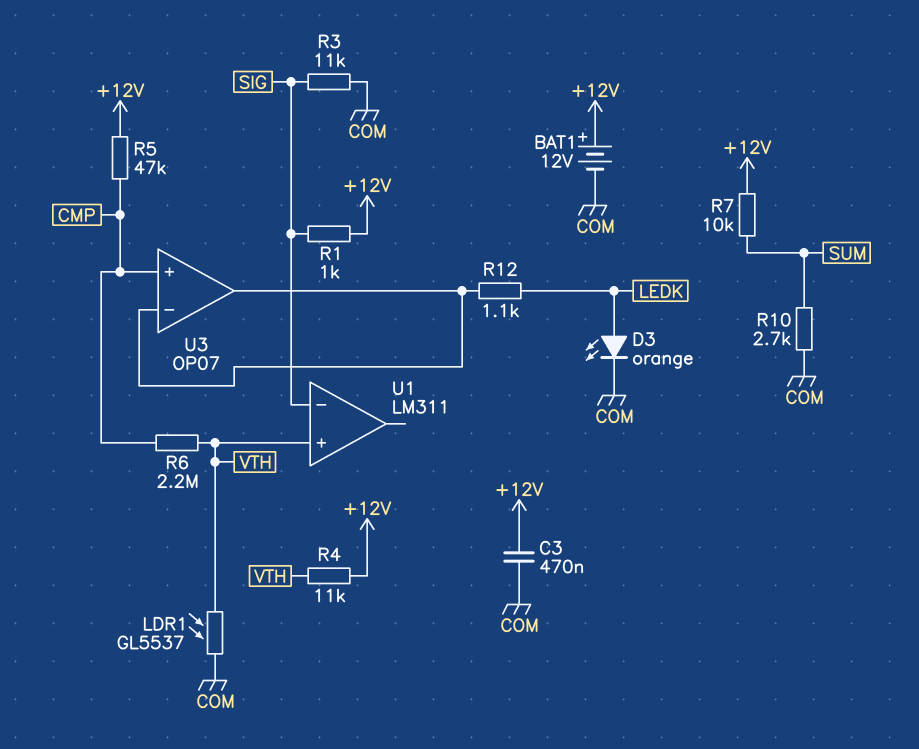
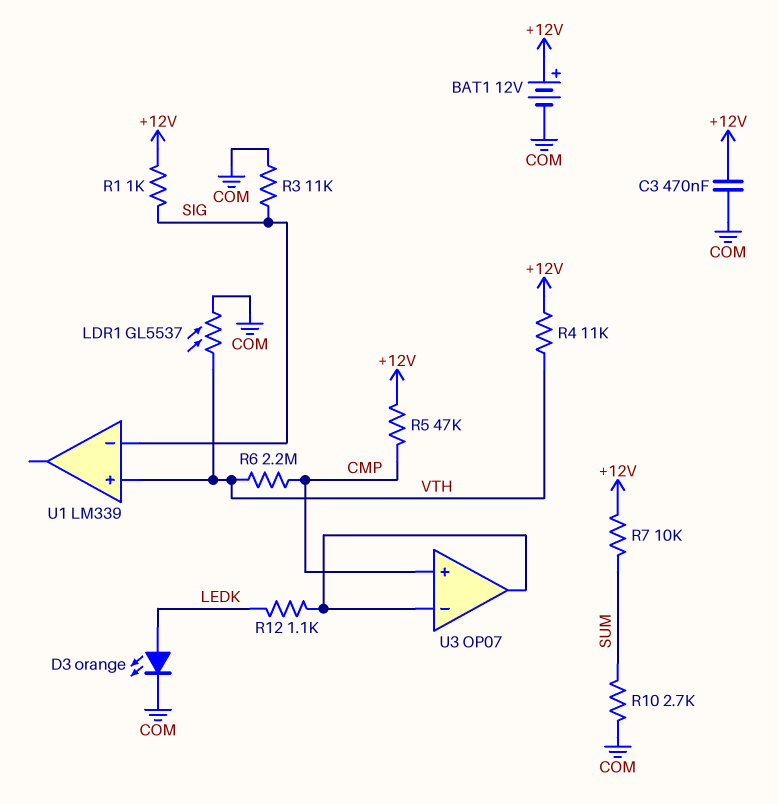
U1: LM311 -> LM339

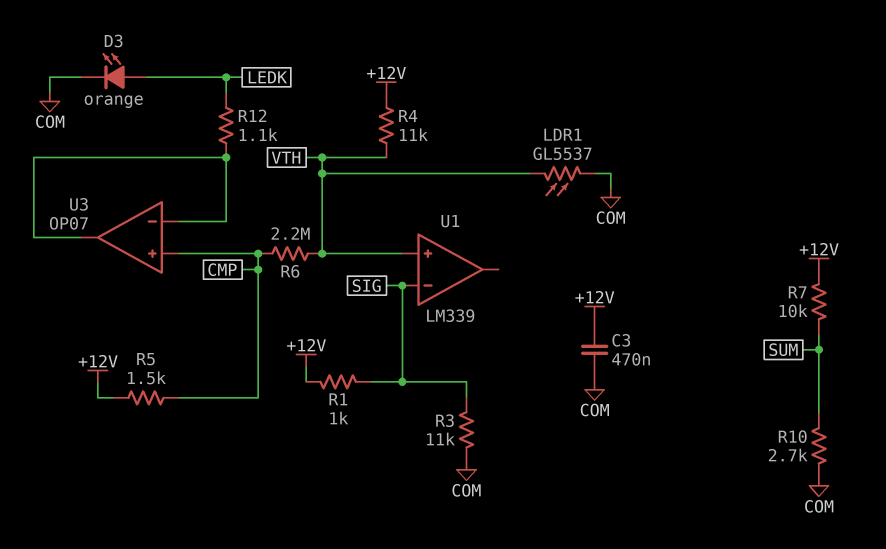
BAT1: 12V (plus +12V, minus COM) -> none
R5: 47k (+12V, CMP) -> 1.5k (+12V, CMP)

